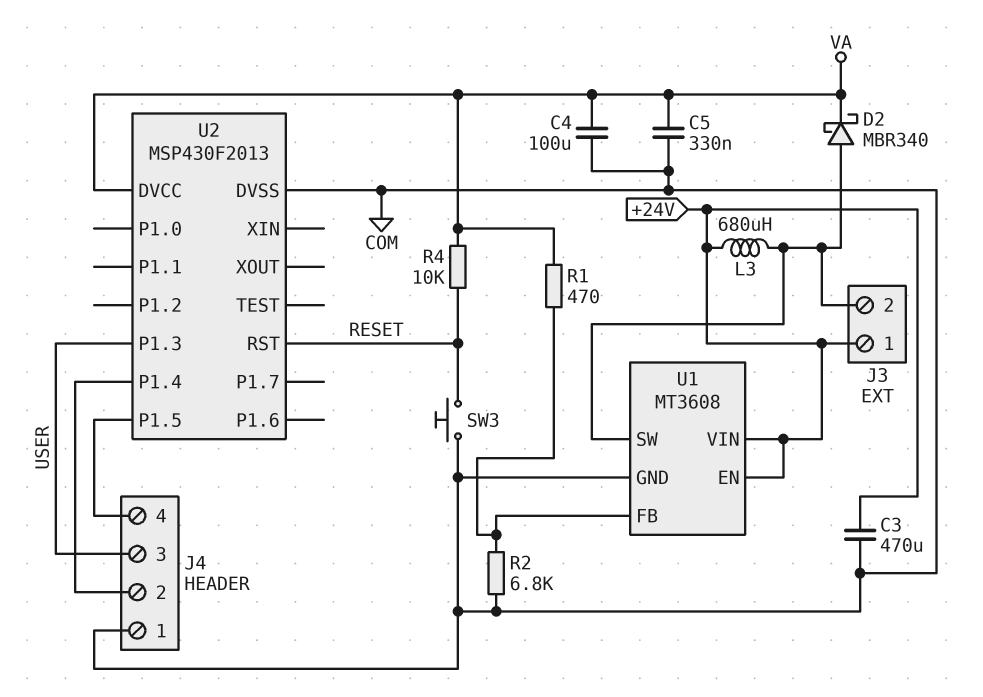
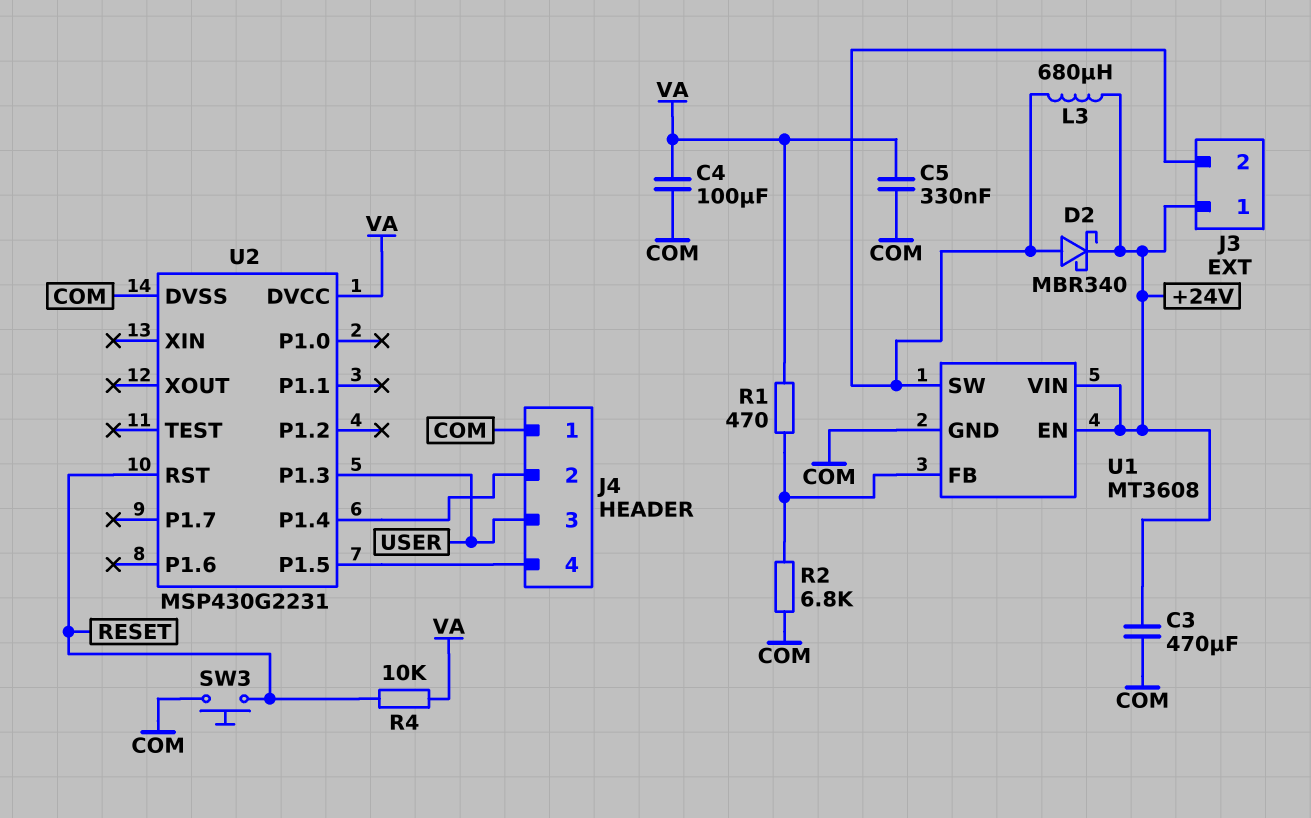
D2: schottky MBR340 (A J3/2, K VA) -> schottky MBR340 (A J3/2, K +24V)
U2: MSP430F2013 -> MSP430G2231

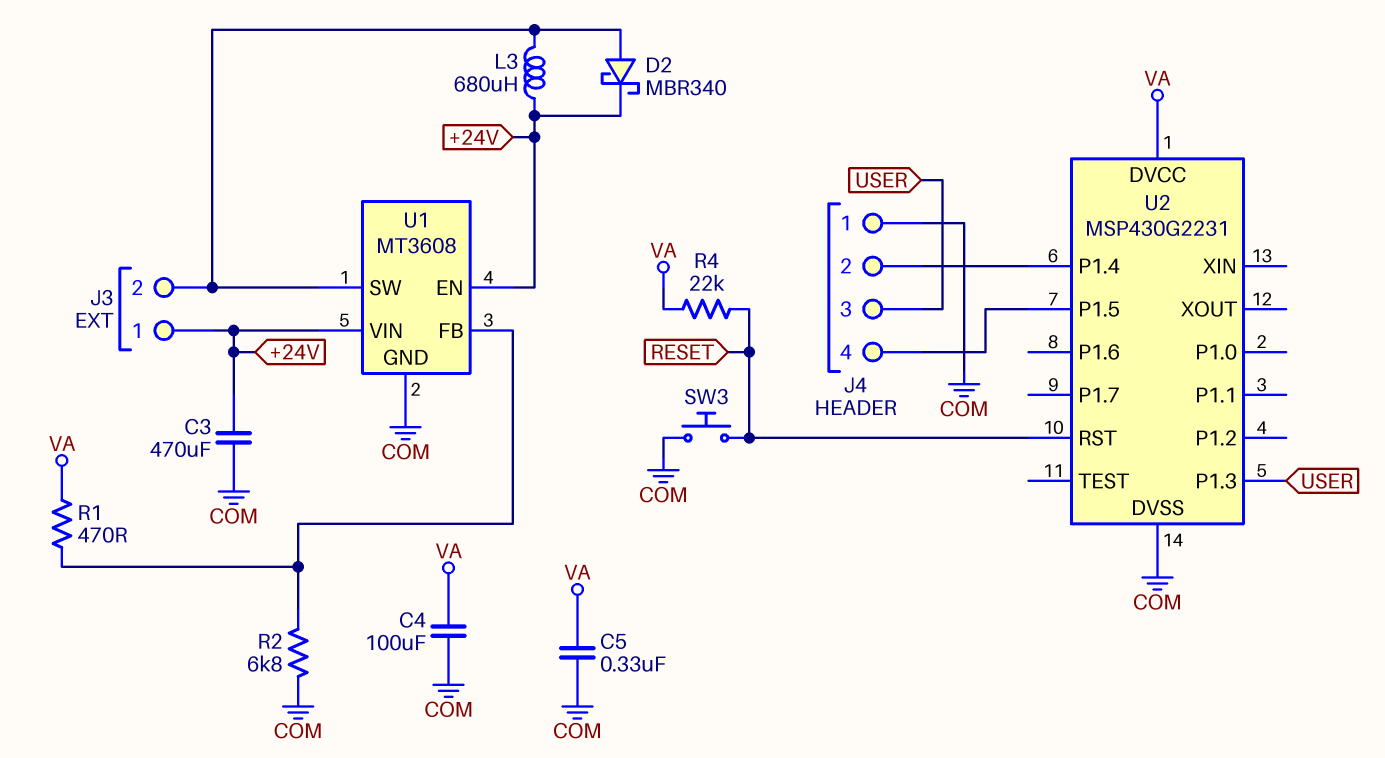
R4: 10k (RESET, VA) -> 22k (RESET, VA)

